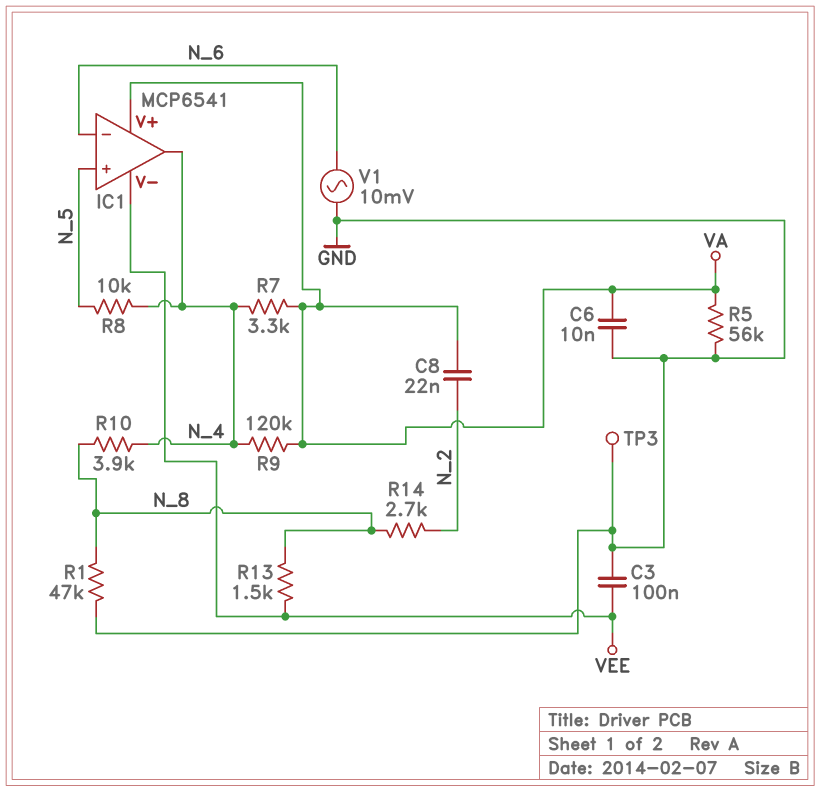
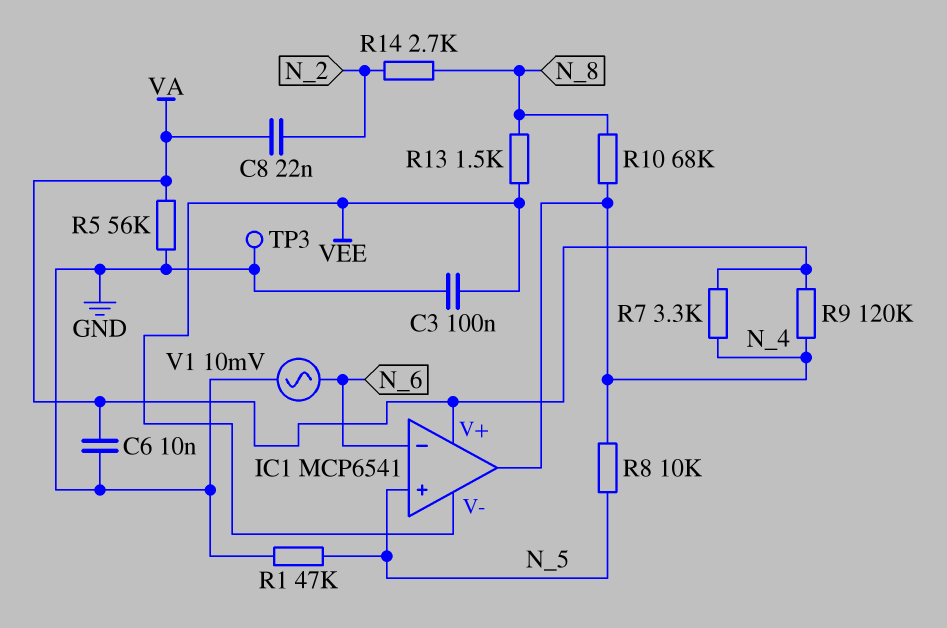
R1: 47k (GND, N_8) -> 47k (GND, N_5)
R10: 3.9k (N_4, N_8) -> 68k (N_4, N_8)

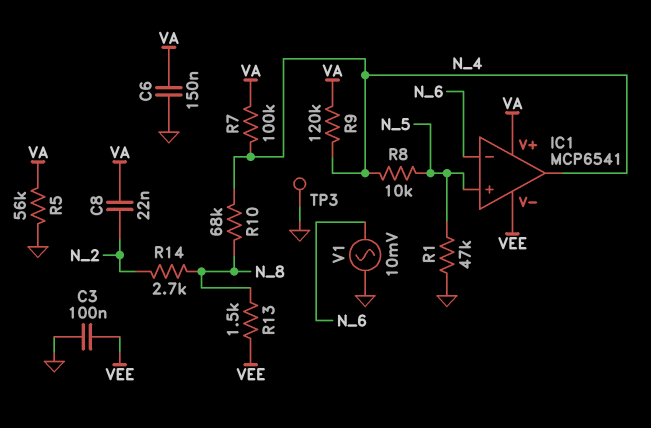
C6: 10nF (GND, VA) -> 150nF (GND, VA)
R7: 3.3k (N_4, VA) -> 100k (N_4, VA)

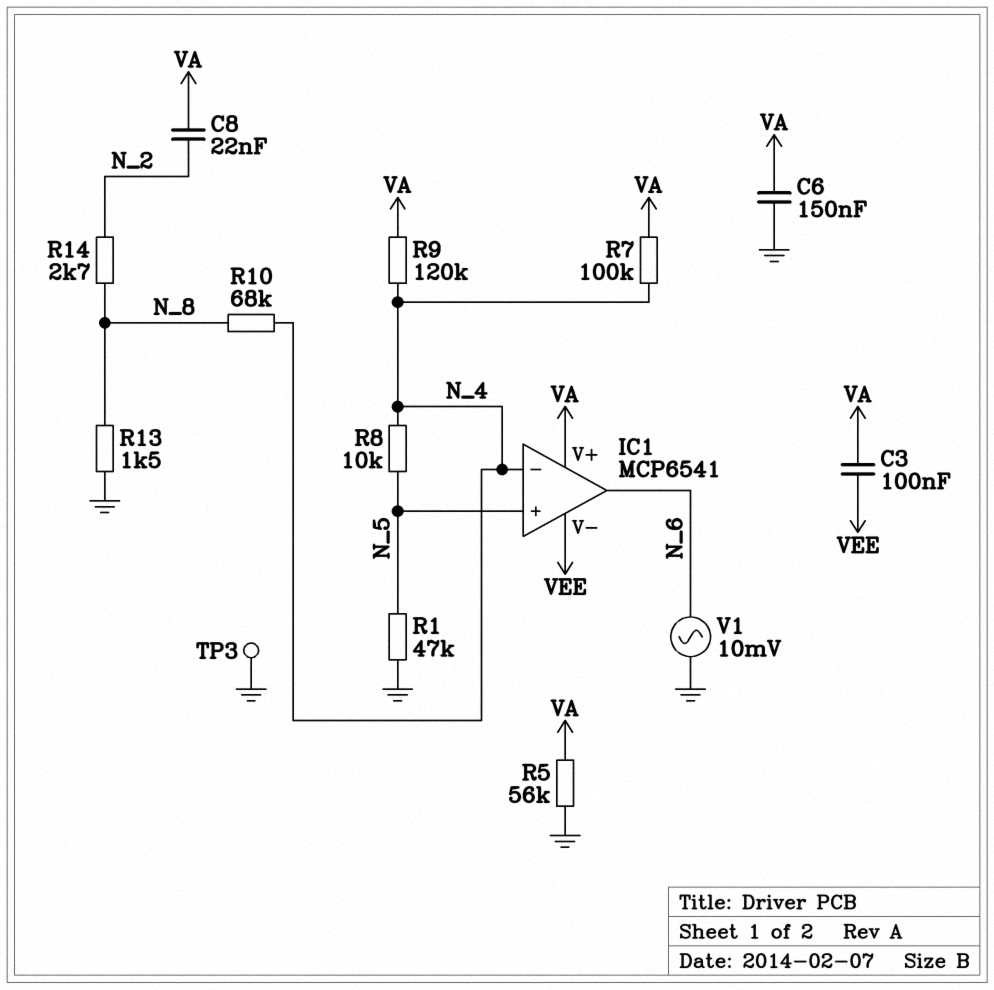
C3: 100nF (GND, VEE) -> 100nF (VA, VEE)
IC1 pin in-: N_6 -> N_4
IC1 pin out: N_4 -> N_6
R13: 1.5k (N_8, VEE) -> 1.5k (GND, N_8)

